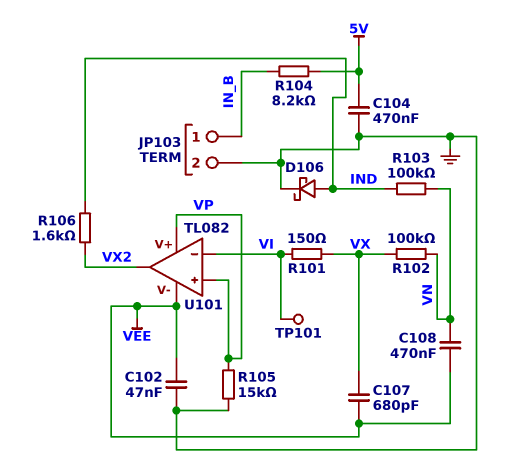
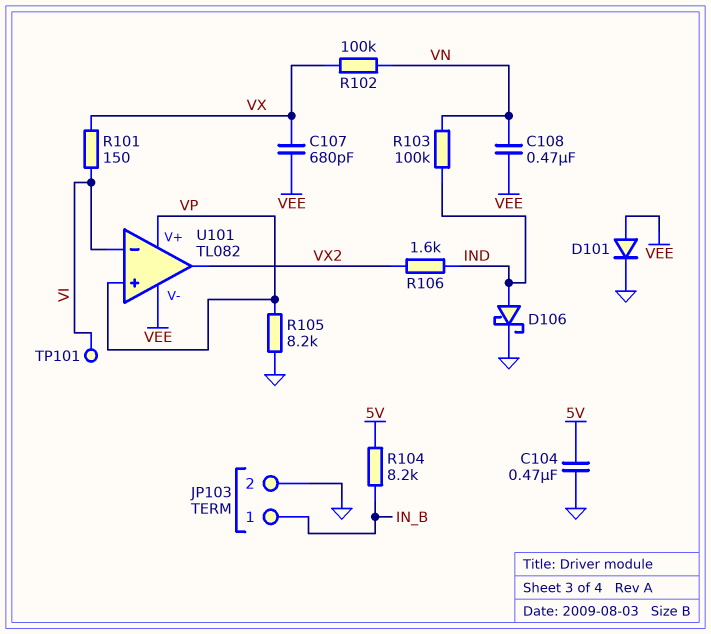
C102: 47nF (GND, VEE) -> none
D101: none -> diode (A VEE, K GND)
R105: 15k (GND, VP) -> 8.2k (GND, VP)

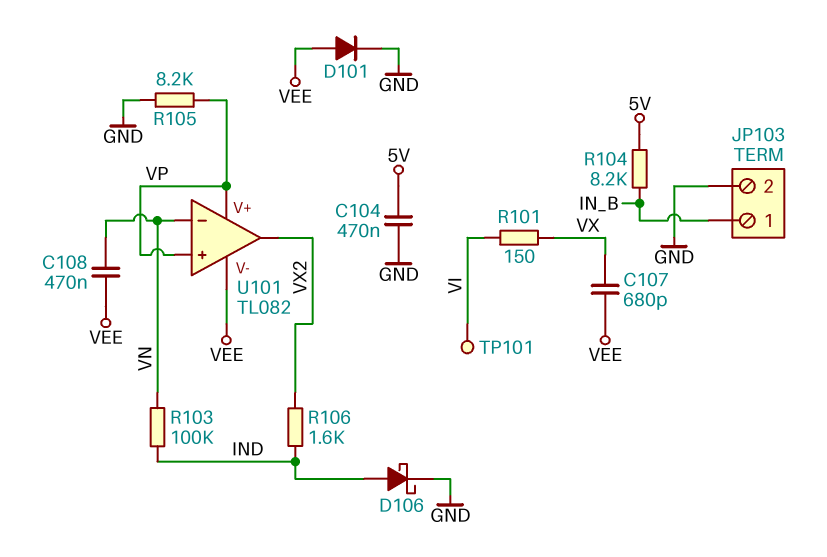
R102: 100k (VN, VX) -> none
U101 pin in-: VI -> VN

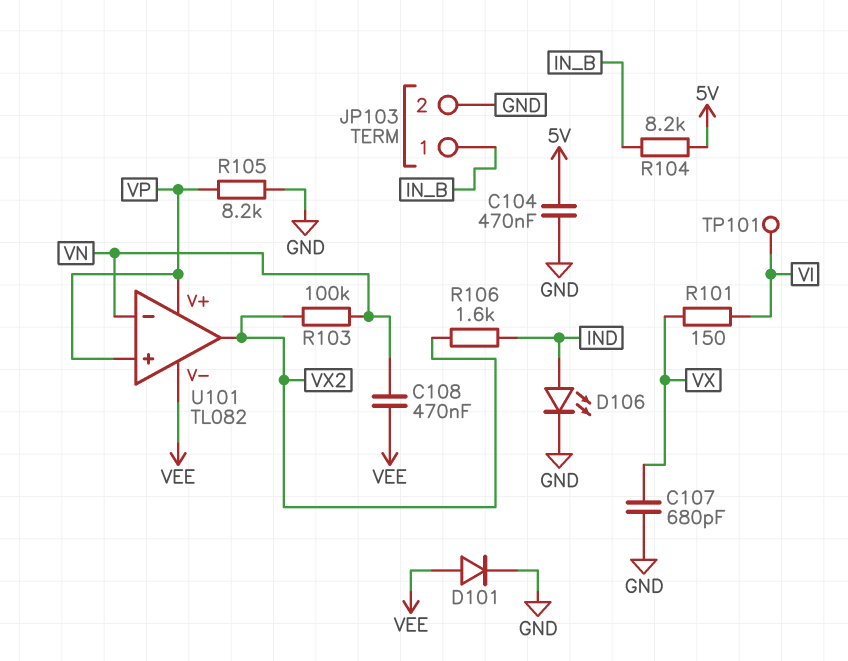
C107: 680pF (VEE, VX) -> 680pF (GND, VX)
D106: schottky (A IND, K GND) -> LED (A IND, K GND)
R103: 100k (IND, VN) -> 100k (VN, VX2)

